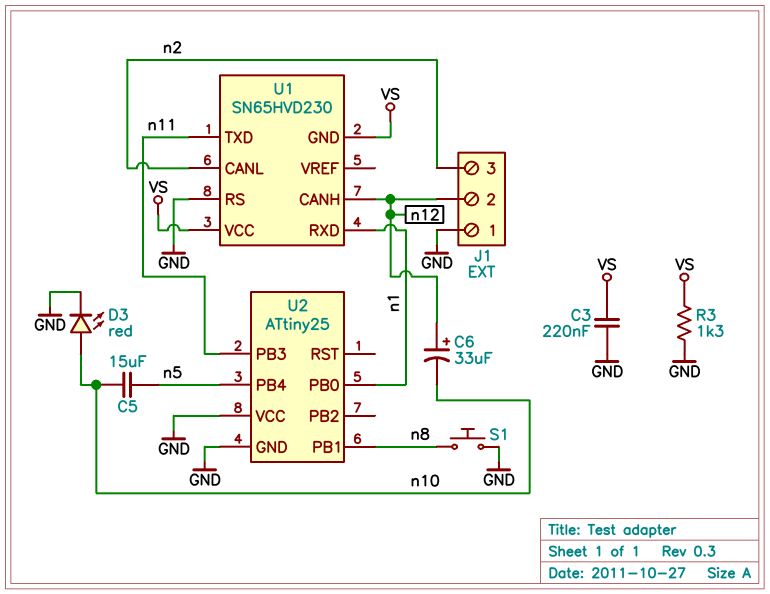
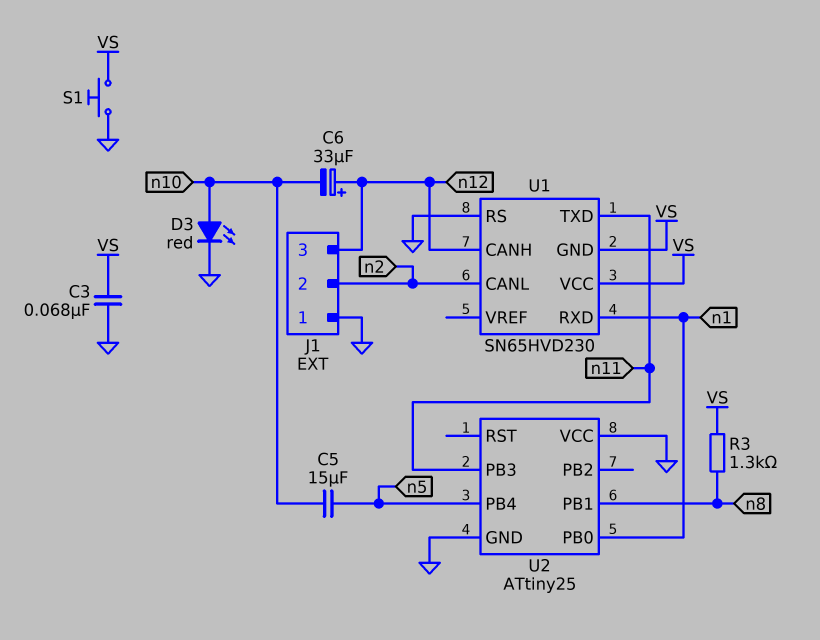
C3: 220nF (GND, VS) -> 68nF (GND, VS)
J1 pin 2: n12 -> n2
J1 pin 3: n2 -> n12
R3: 1.3k (GND, VS) -> 1.3k (VS, n8)
S1: button (GND, n8) -> button (GND, VS)

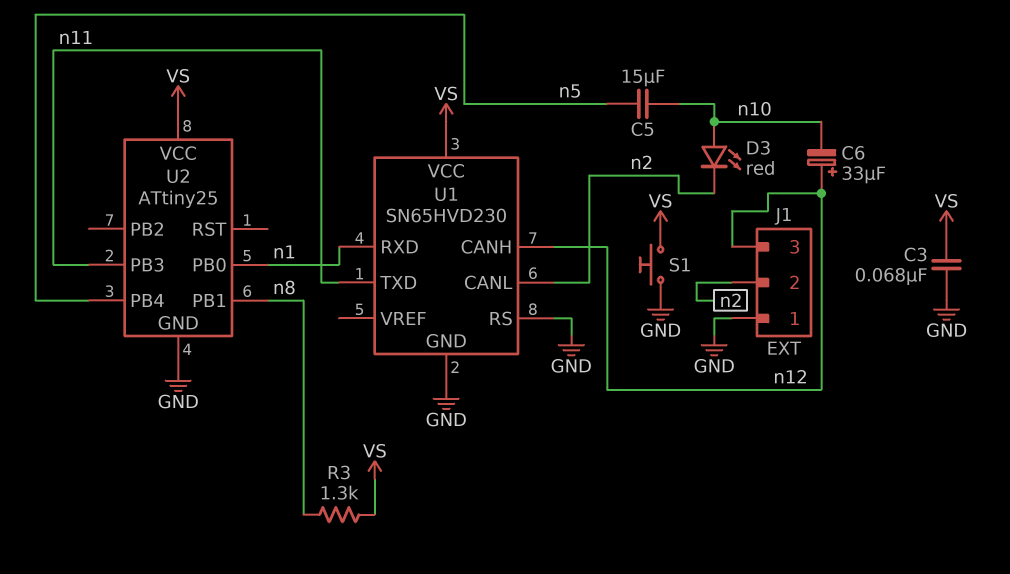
D3: LED red (A n10, K GND) -> LED red (A n10, K n2)
U1 pin GND: VS -> GND
U2 pin VCC: GND -> VS

